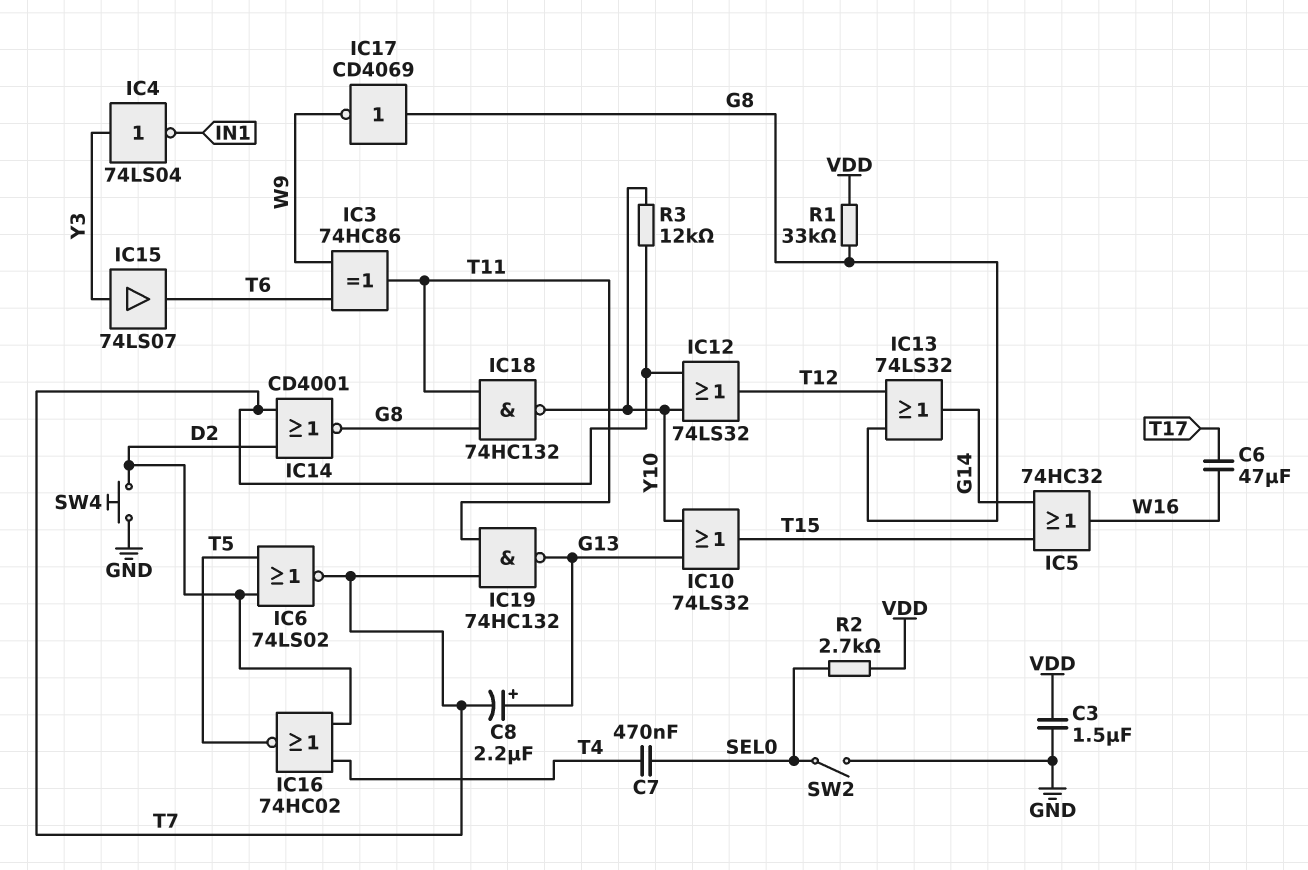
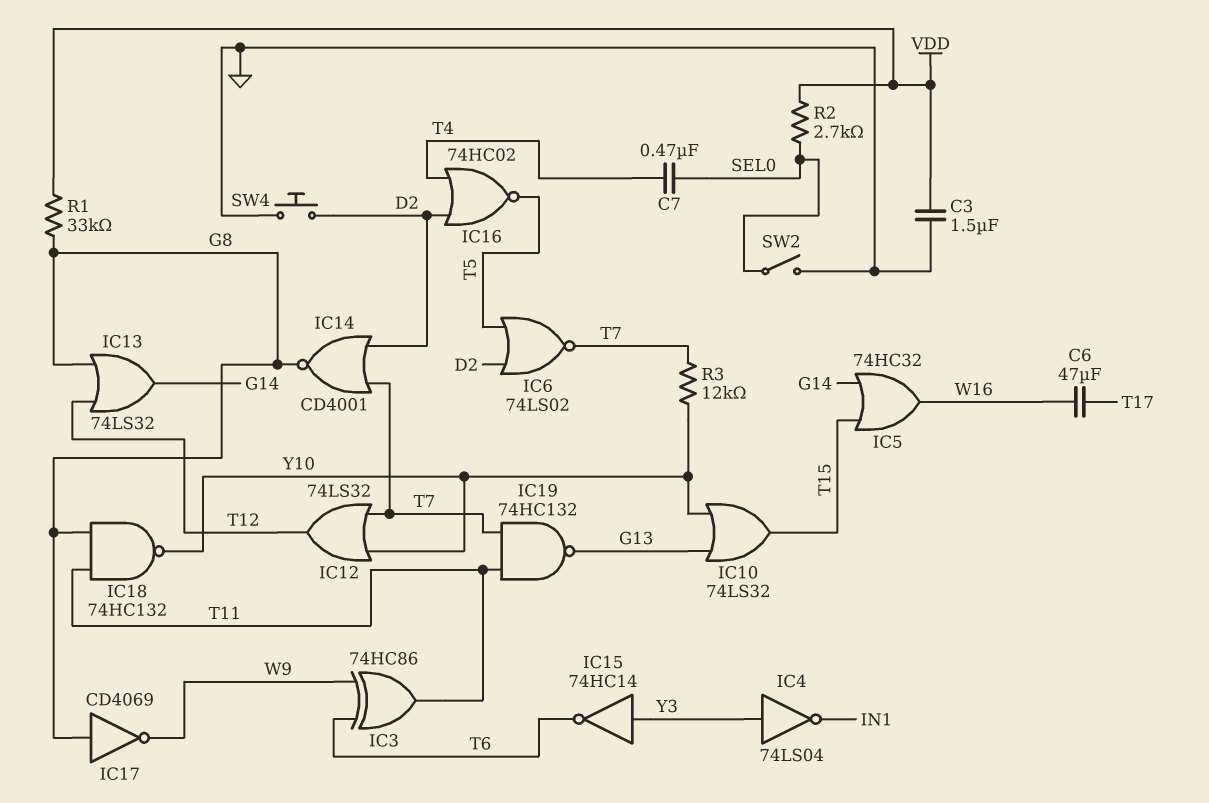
C8: 2.2uF (plus G13, minus T7) -> none
IC15: buffer 74LS07 (in Y3, out T6) -> NOT 74HC14 (in Y3, out T6)

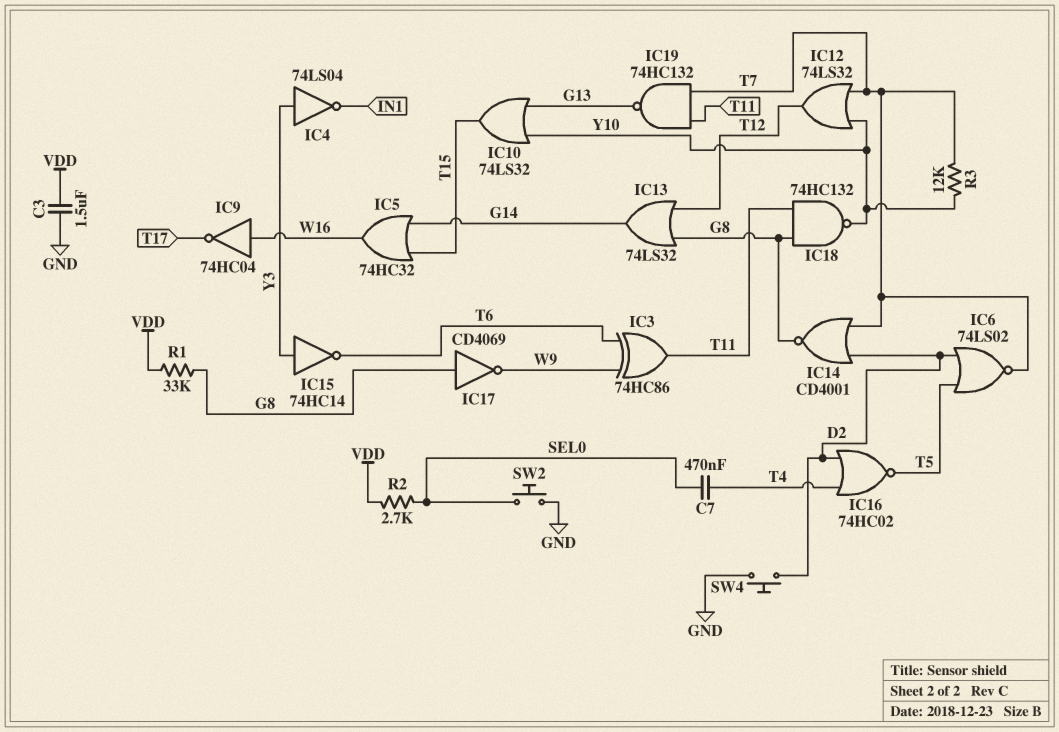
C6: 47uF (T17, W16) -> none
IC9: none -> NOT 74HC04 (in W16, out T17)
SW2: switch (GND, SEL0) -> button (GND, SEL0)

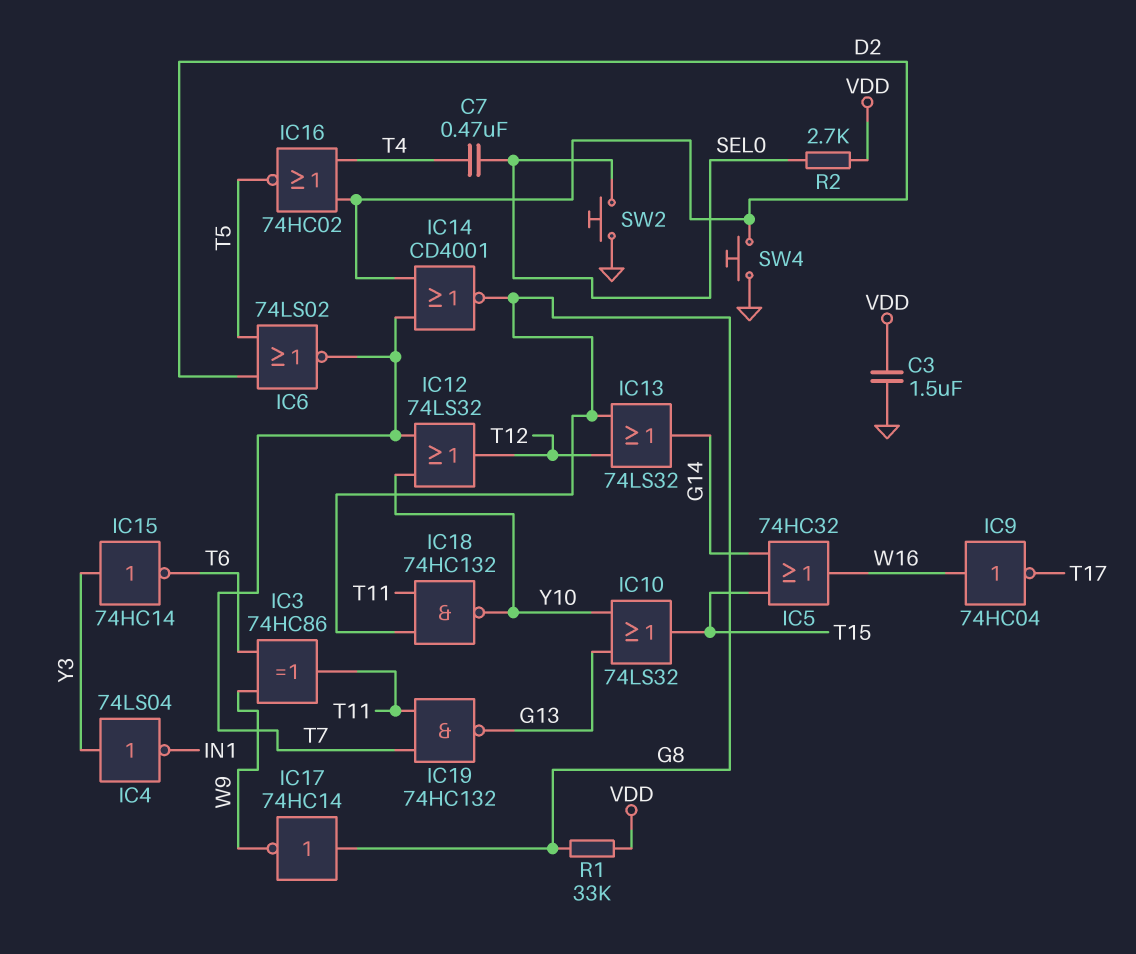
IC17: NOT CD4069 (in G8, out W9) -> NOT 74HC14 (in G8, out W9)
R3: 12k (T7, Y10) -> none

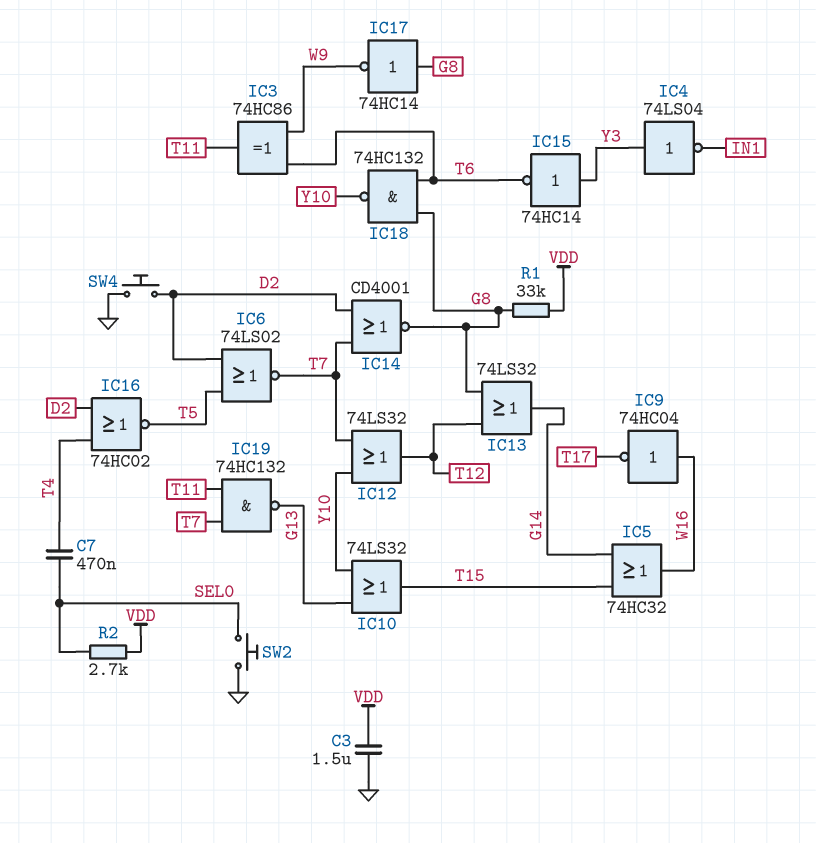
IC18: NAND 74HC132 (in G8, in T11, out Y10) -> NAND 74HC132 (in G8, in T6, out Y10)

